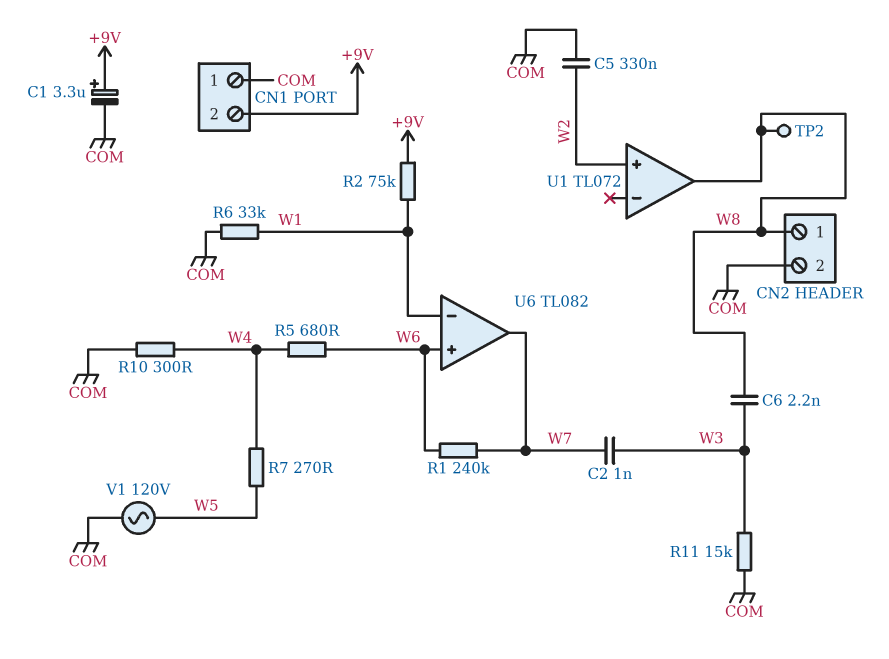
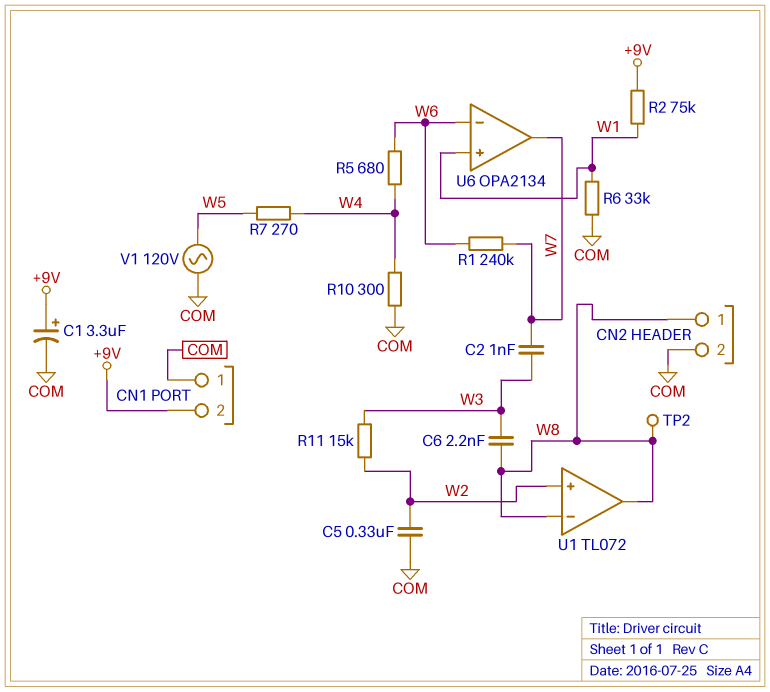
R11: 15k (COM, W3) -> 15k (W2, W3)
U1 pin in-: none -> W8
U6: TL082 -> OPA2134
U6 pin in+: W6 -> W1
U6 pin in-: W1 -> W6

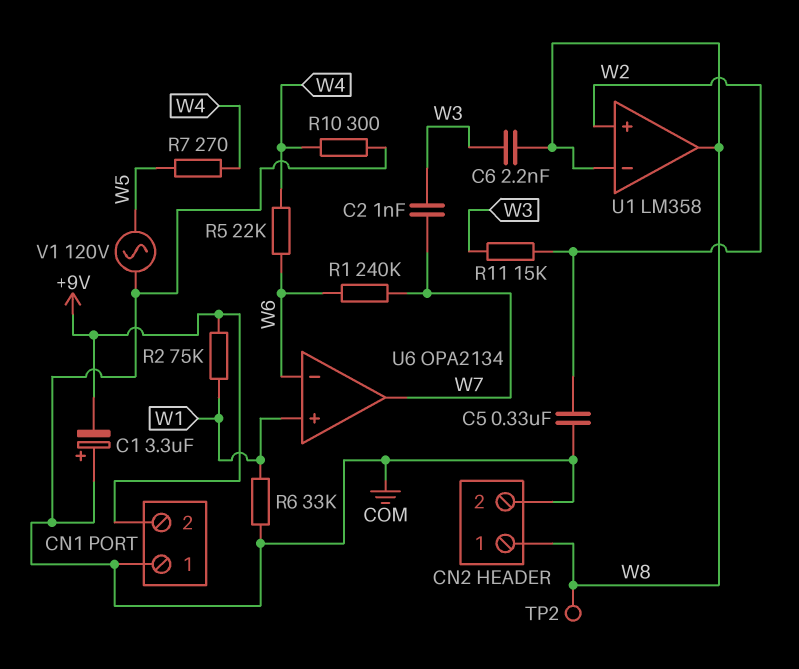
C1: 3.3uF (plus +9V, minus COM) -> 3.3uF (plus COM, minus +9V)
R5: 680 (W4, W6) -> 22k (W4, W6)
U1: TL072 -> LM358

